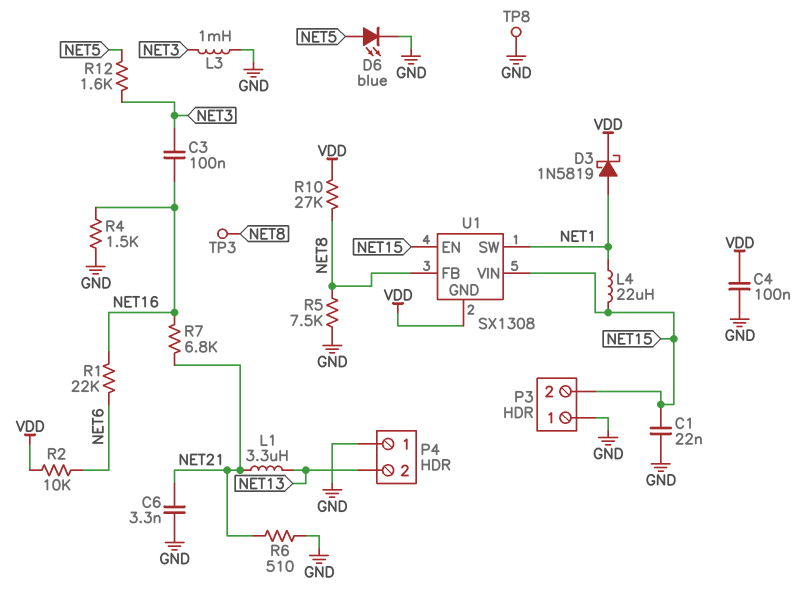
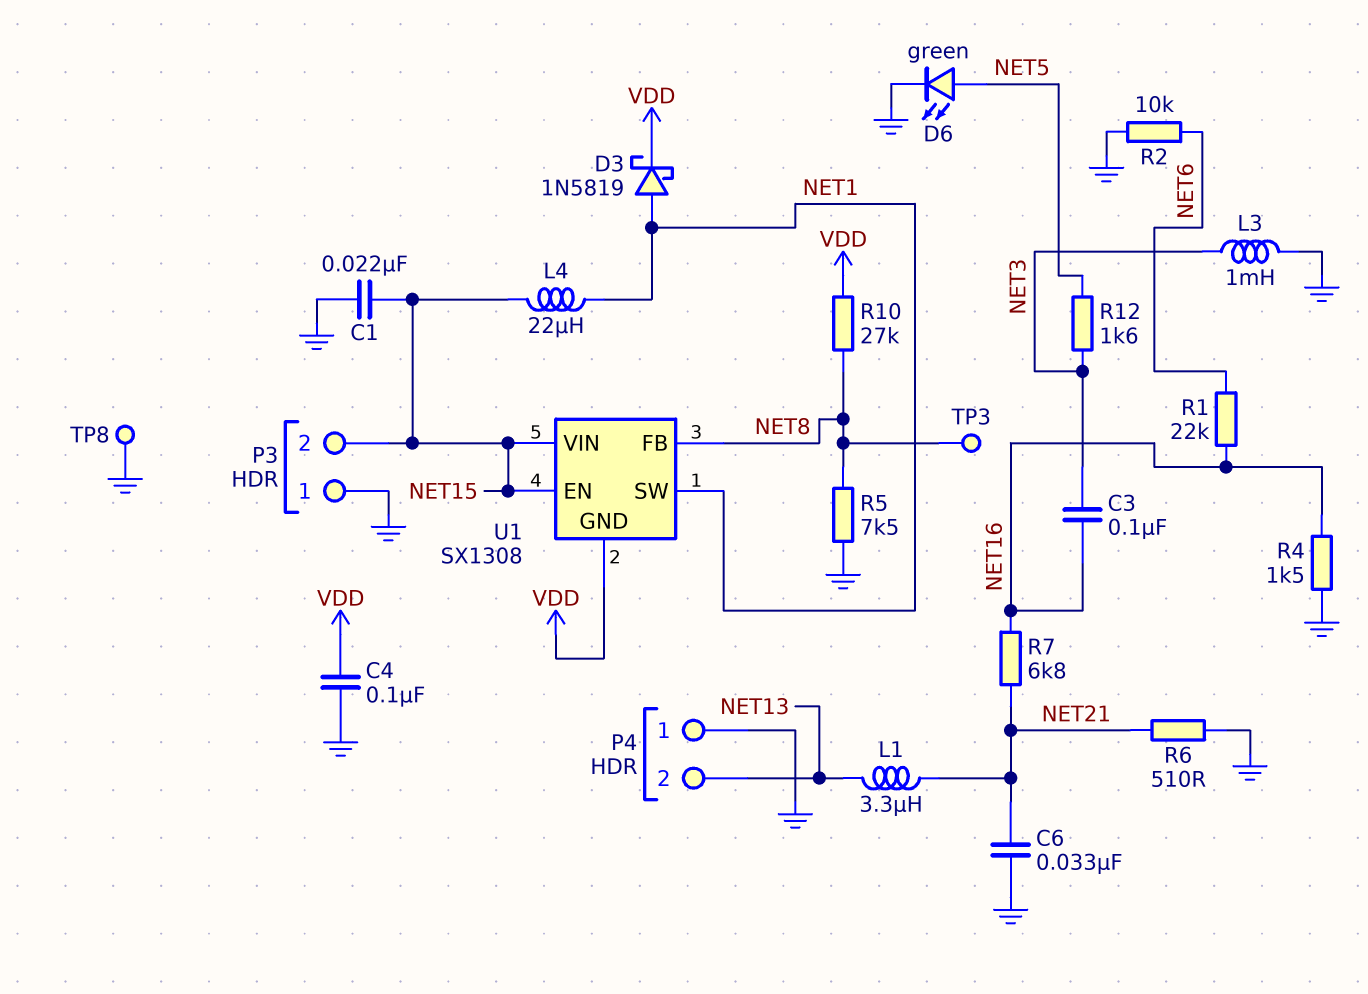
C6: 3.3nF (GND, NET21) -> 33nF (GND, NET21)
D6: LED blue (A NET5, K GND) -> LED green (A NET5, K GND)
R2: 10k (NET6, VDD) -> 10k (GND, NET6)

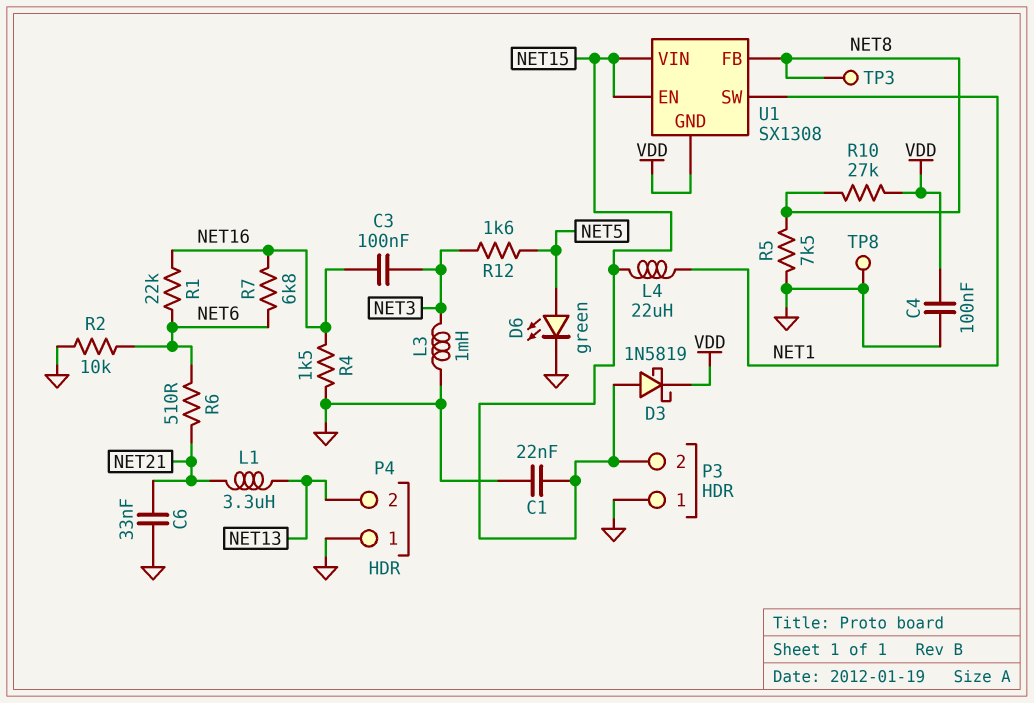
D3: schottky 1N5819 (A NET1, K VDD) -> schottky 1N5819 (A NET15, K VDD)
R6: 510 (GND, NET21) -> 510 (NET6, NET21)
R7: 6.8k (NET16, NET21) -> 6.8k (NET6, NET16)

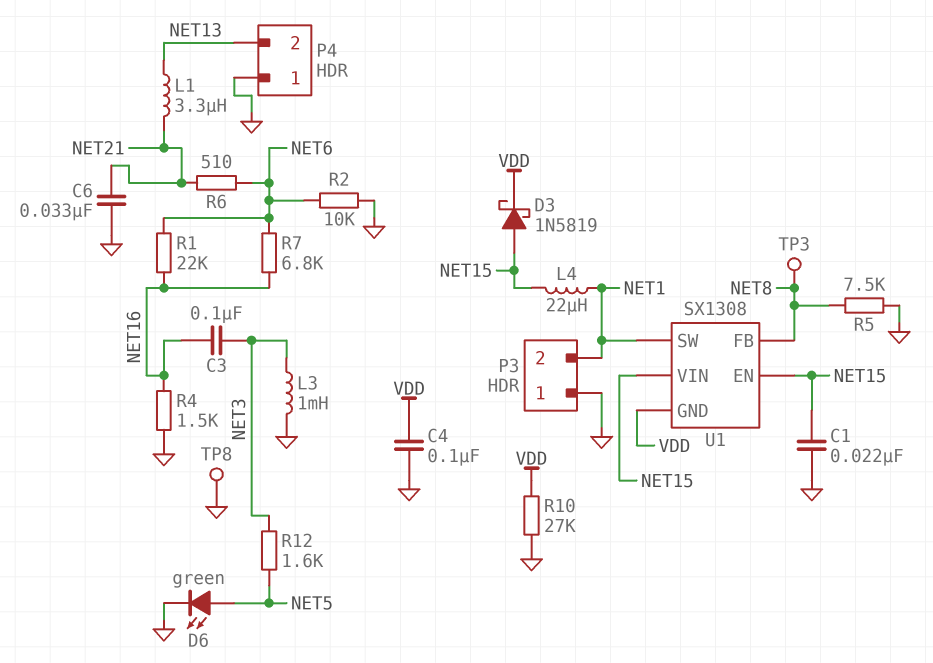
P3 pin 2: NET15 -> NET1
R10: 27k (NET8, VDD) -> 27k (GND, VDD)

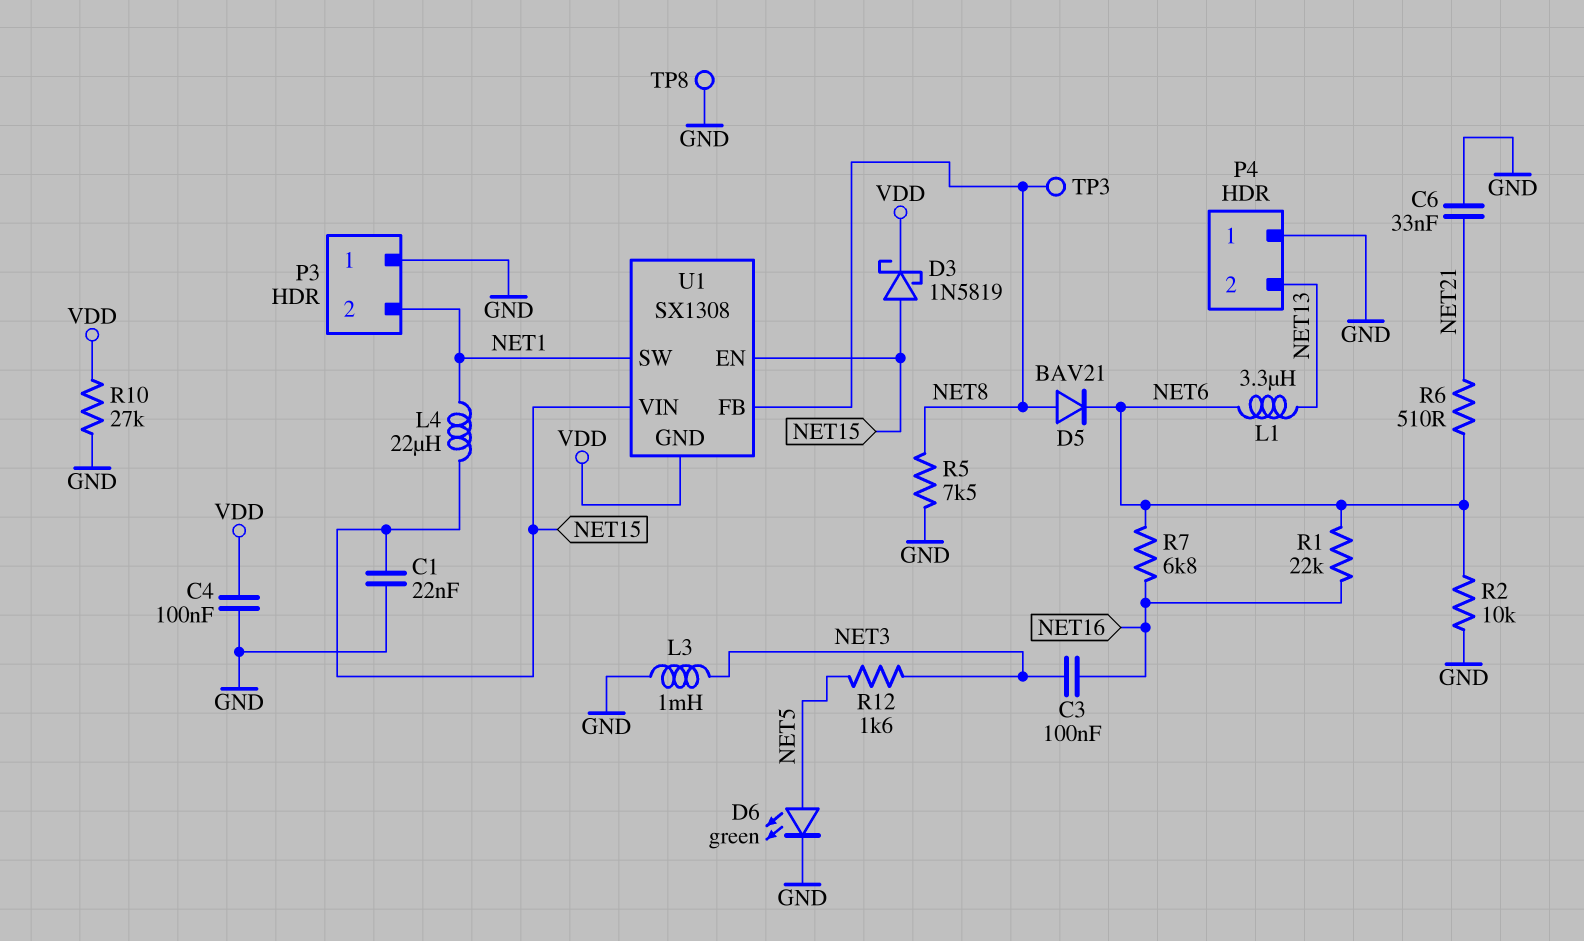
D5: none -> diode BAV21 (A NET8, K NET6)
L1: 3.3uH (NET13, NET21) -> 3.3uH (NET6, NET13)
R4: 1.5k (GND, NET16) -> none

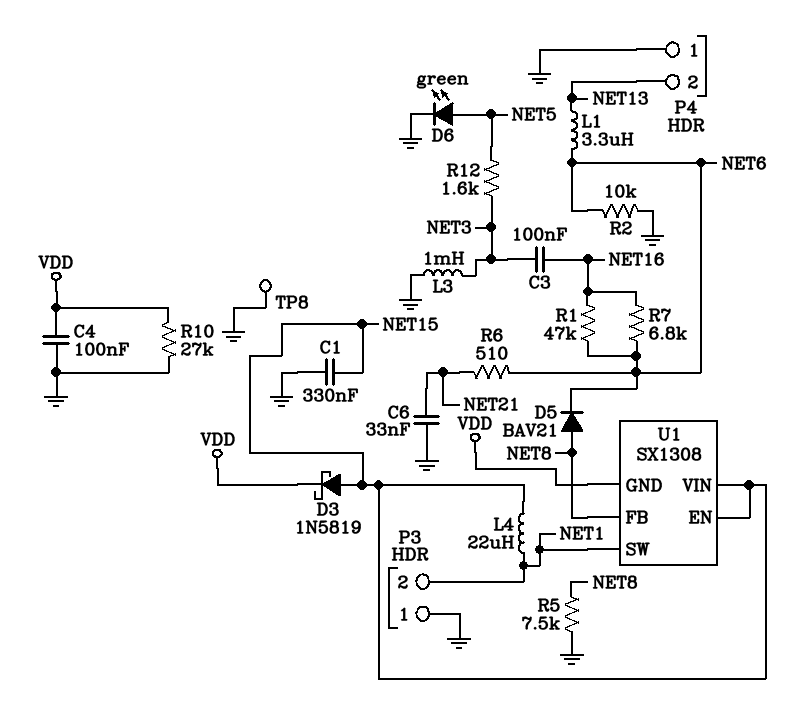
C1: 22nF (GND, NET15) -> 330nF (GND, NET15)
R1: 22k (NET6, NET16) -> 47k (NET6, NET16)
TP3: test point (NET8) -> none

